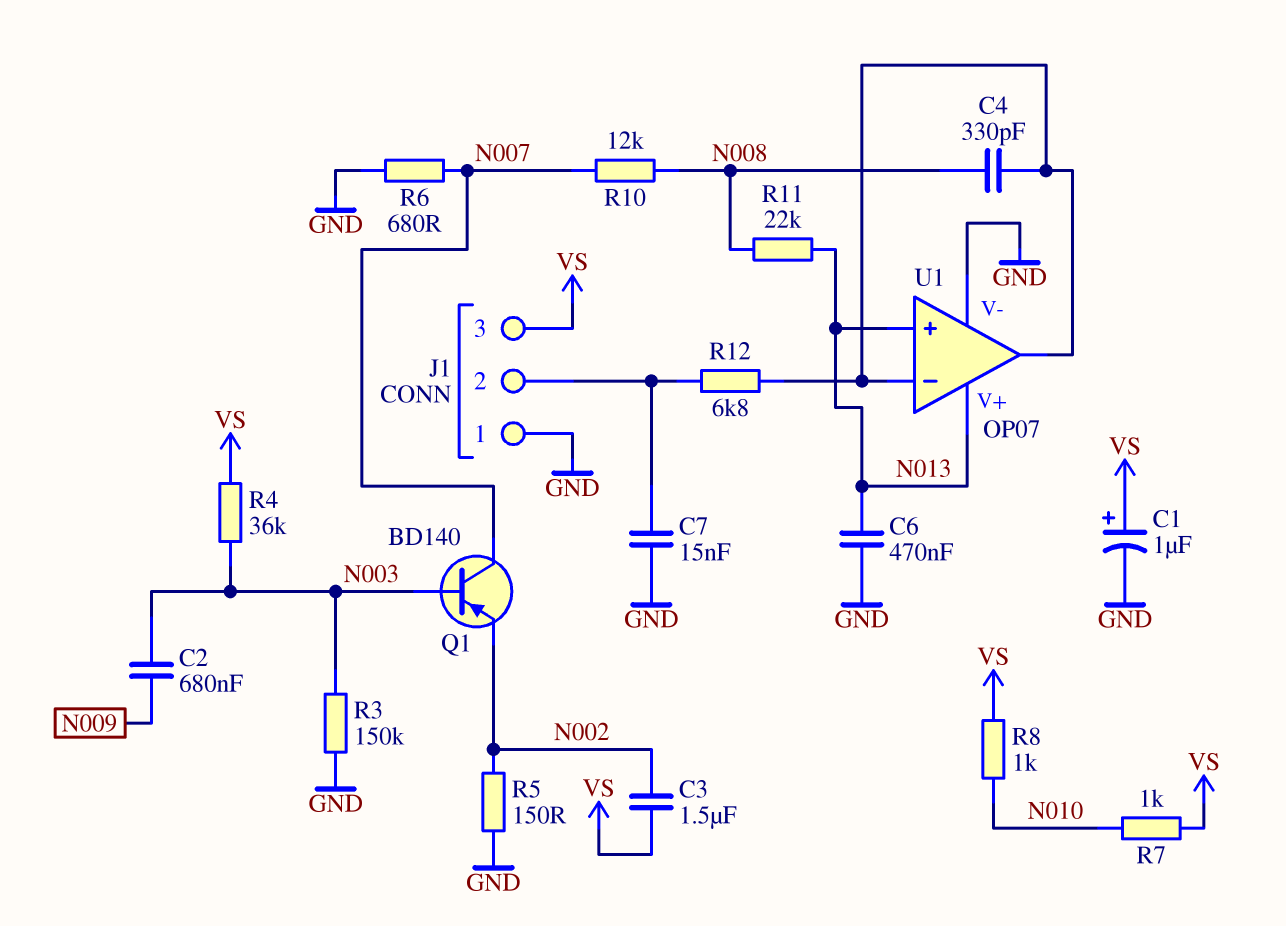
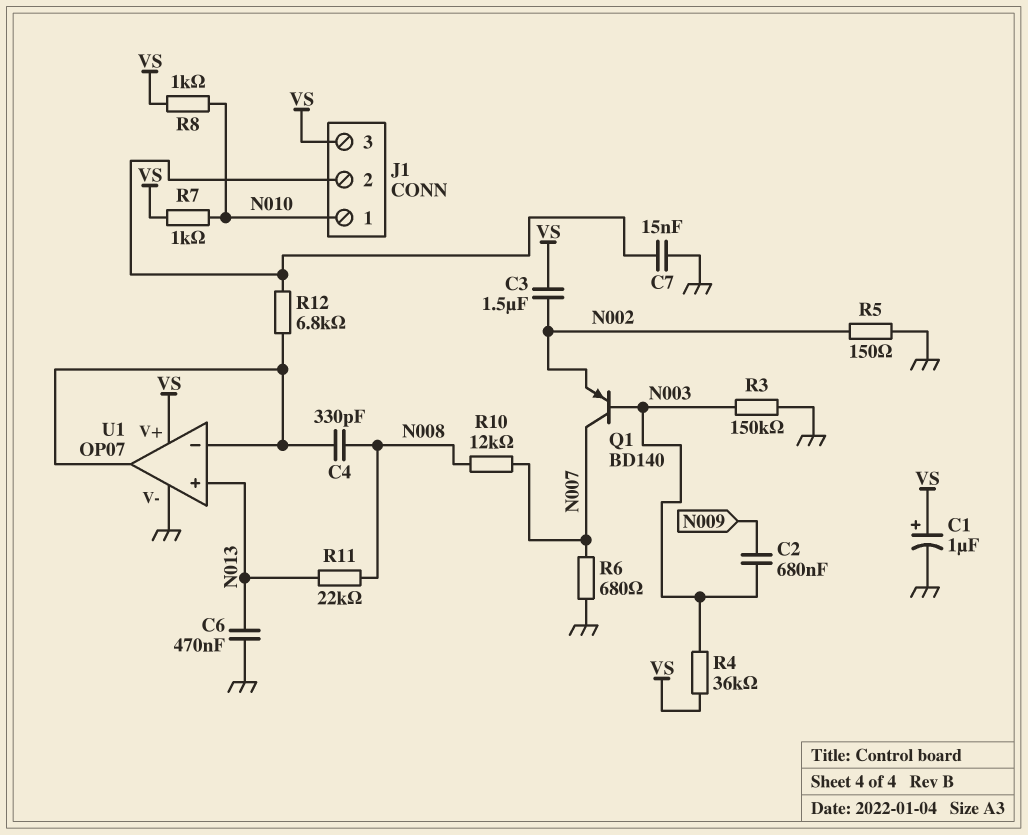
J1 pin 1: GND -> N010
U1 pin V+: N013 -> VS

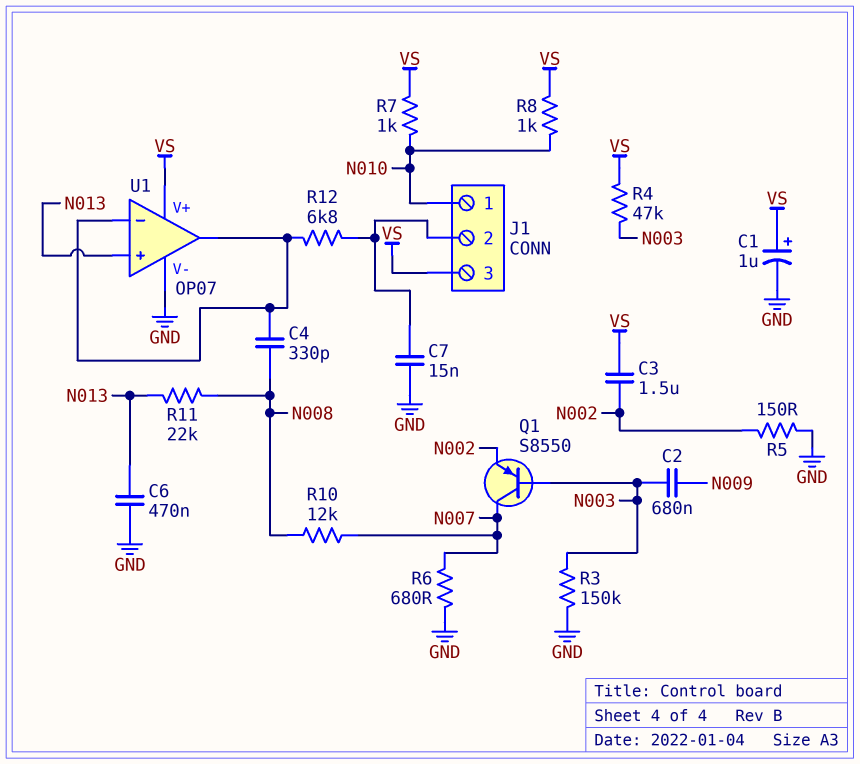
Q1: PNP BD140 (B N003, C N007, E N002) -> PNP S8550 (B N003, C N007, E N002)
R4: 36k (N003, VS) -> 47k (N003, VS)

